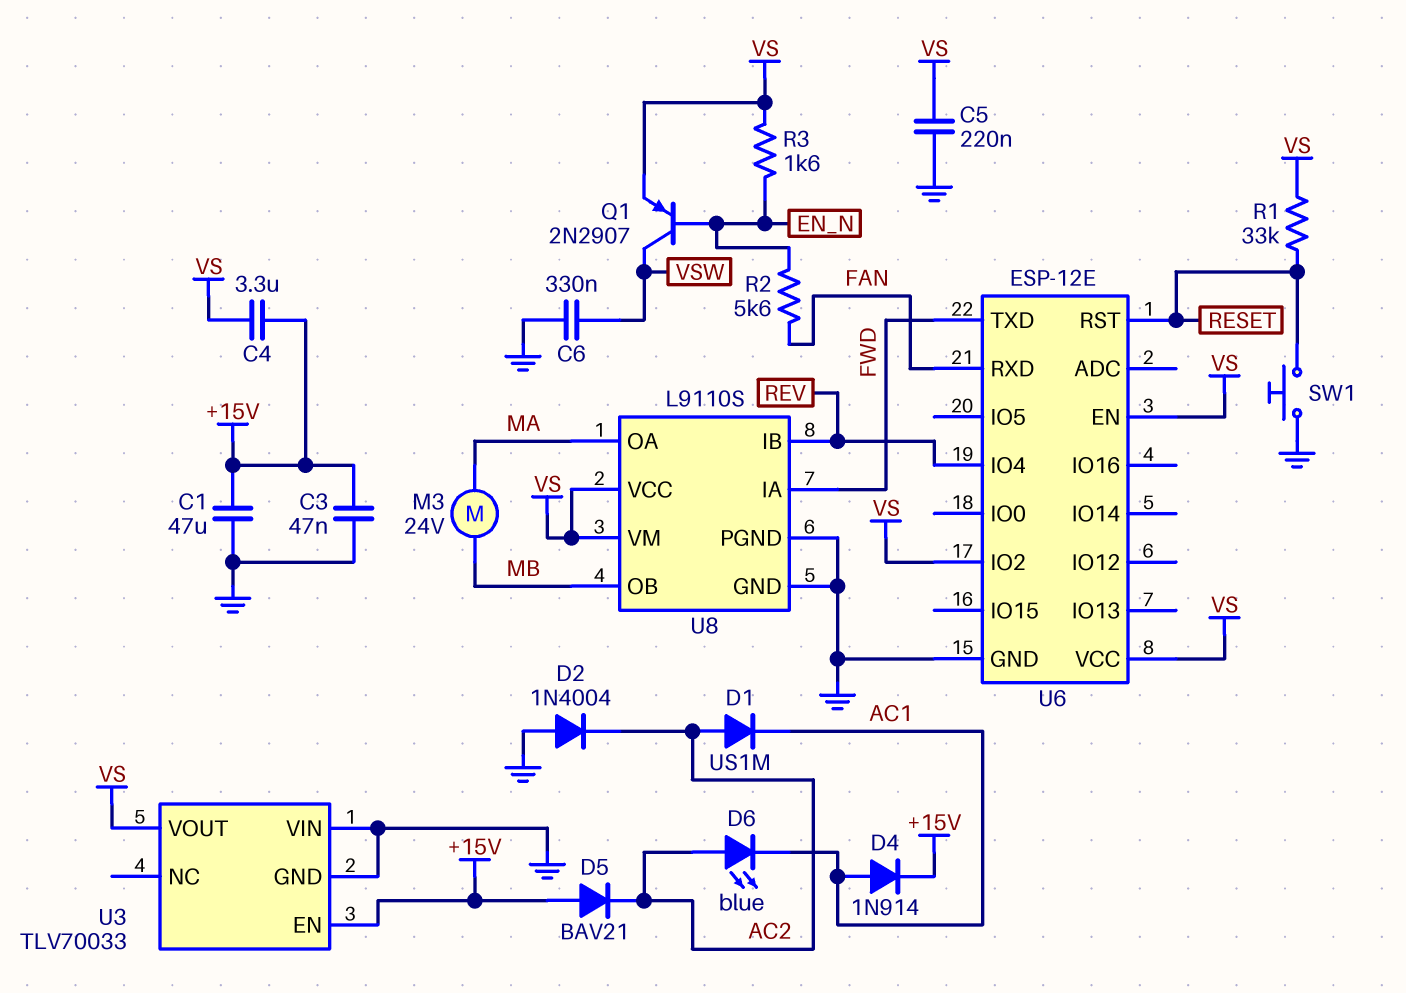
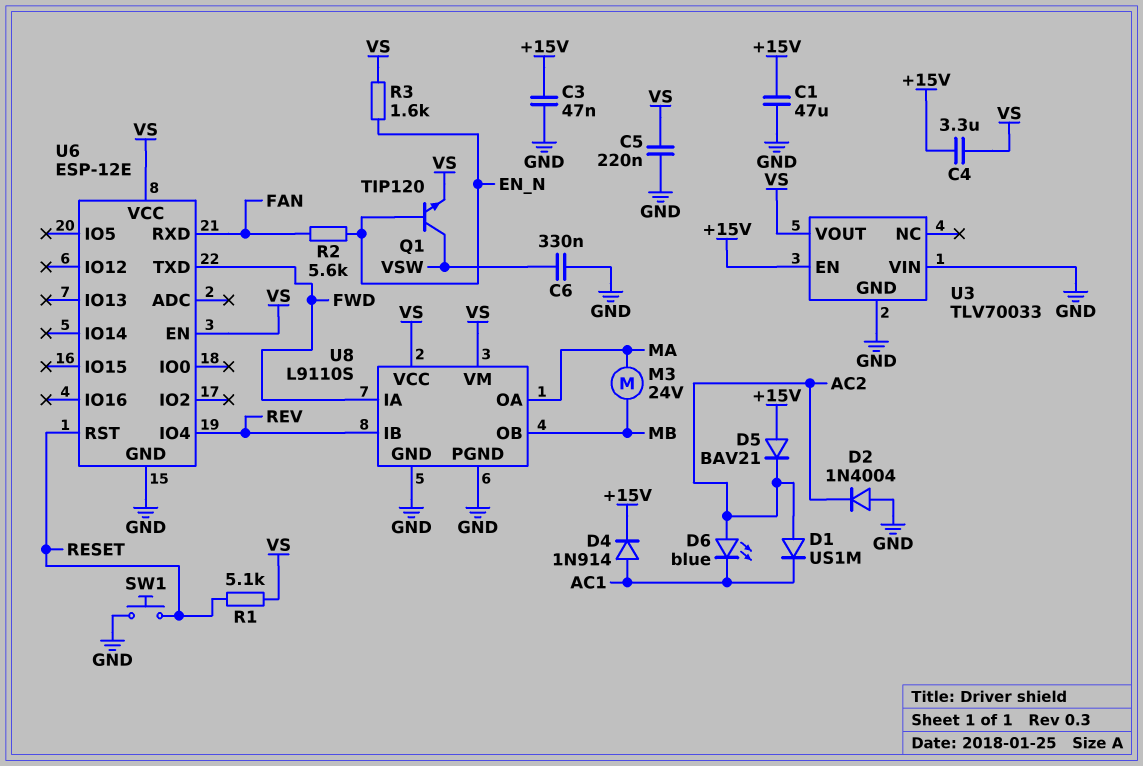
Q1: PNP 2N2907 (B EN_N, C VSW, E VS) -> NPN TIP120 (B EN_N, C VSW, E VS)
R1: 33k (RESET, VS) -> 5.1k (RESET, VS)
U6 pin IO2: VS -> none

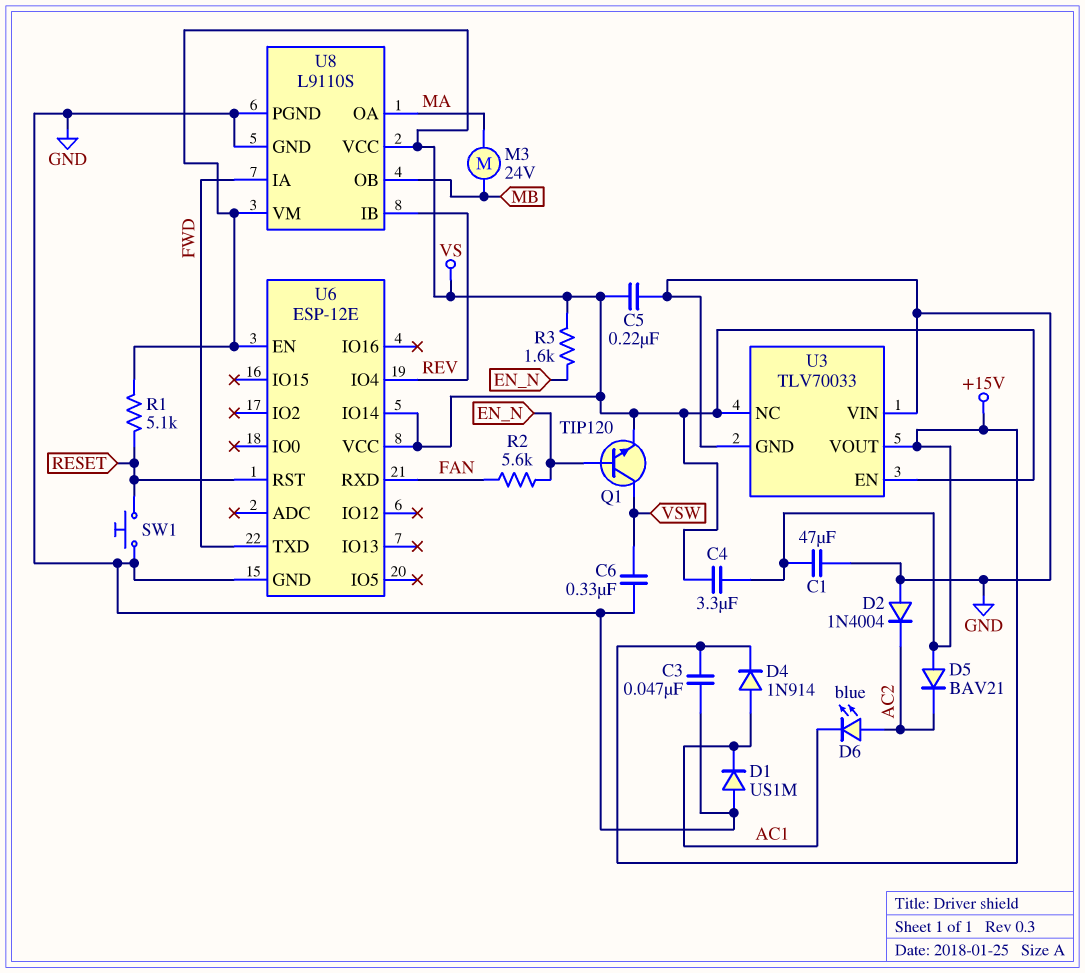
D1: diode US1M (A AC2, K AC1) -> diode US1M (A GND, K AC1)
U3 pin EN: +15V -> VS
U3 pin NC: none -> VS
U3 pin VOUT: VS -> +15V
U6 pin IO14: none -> VS

